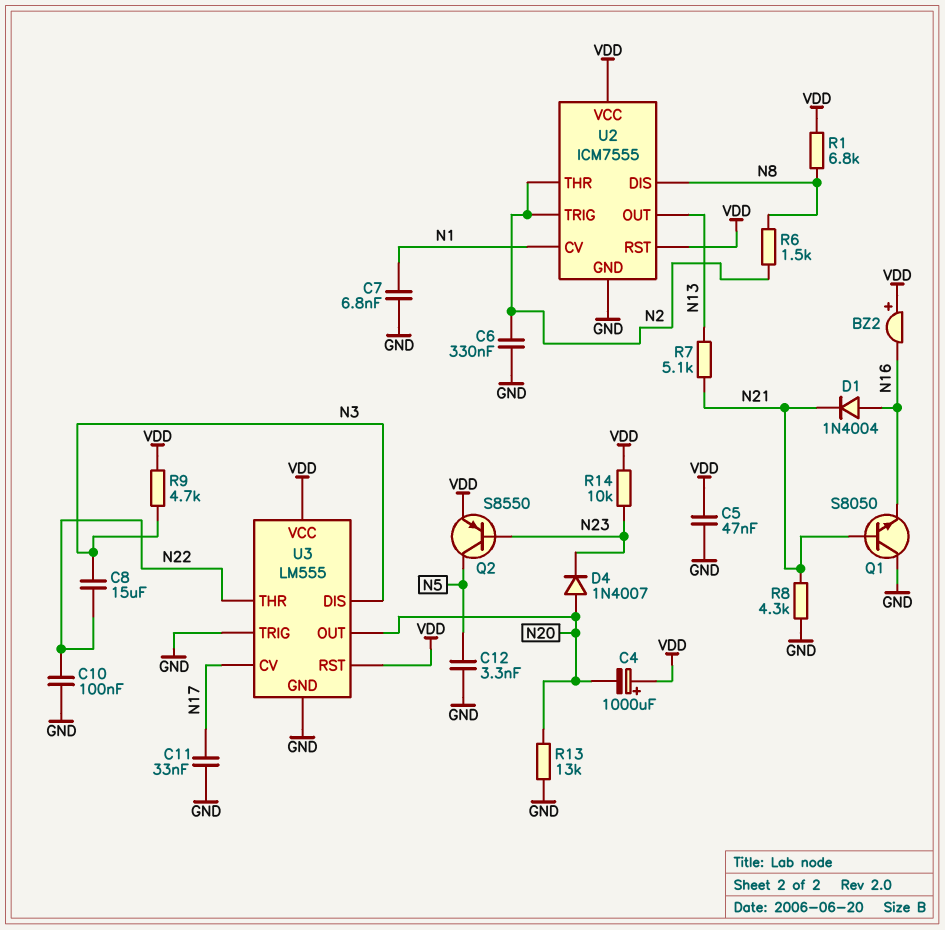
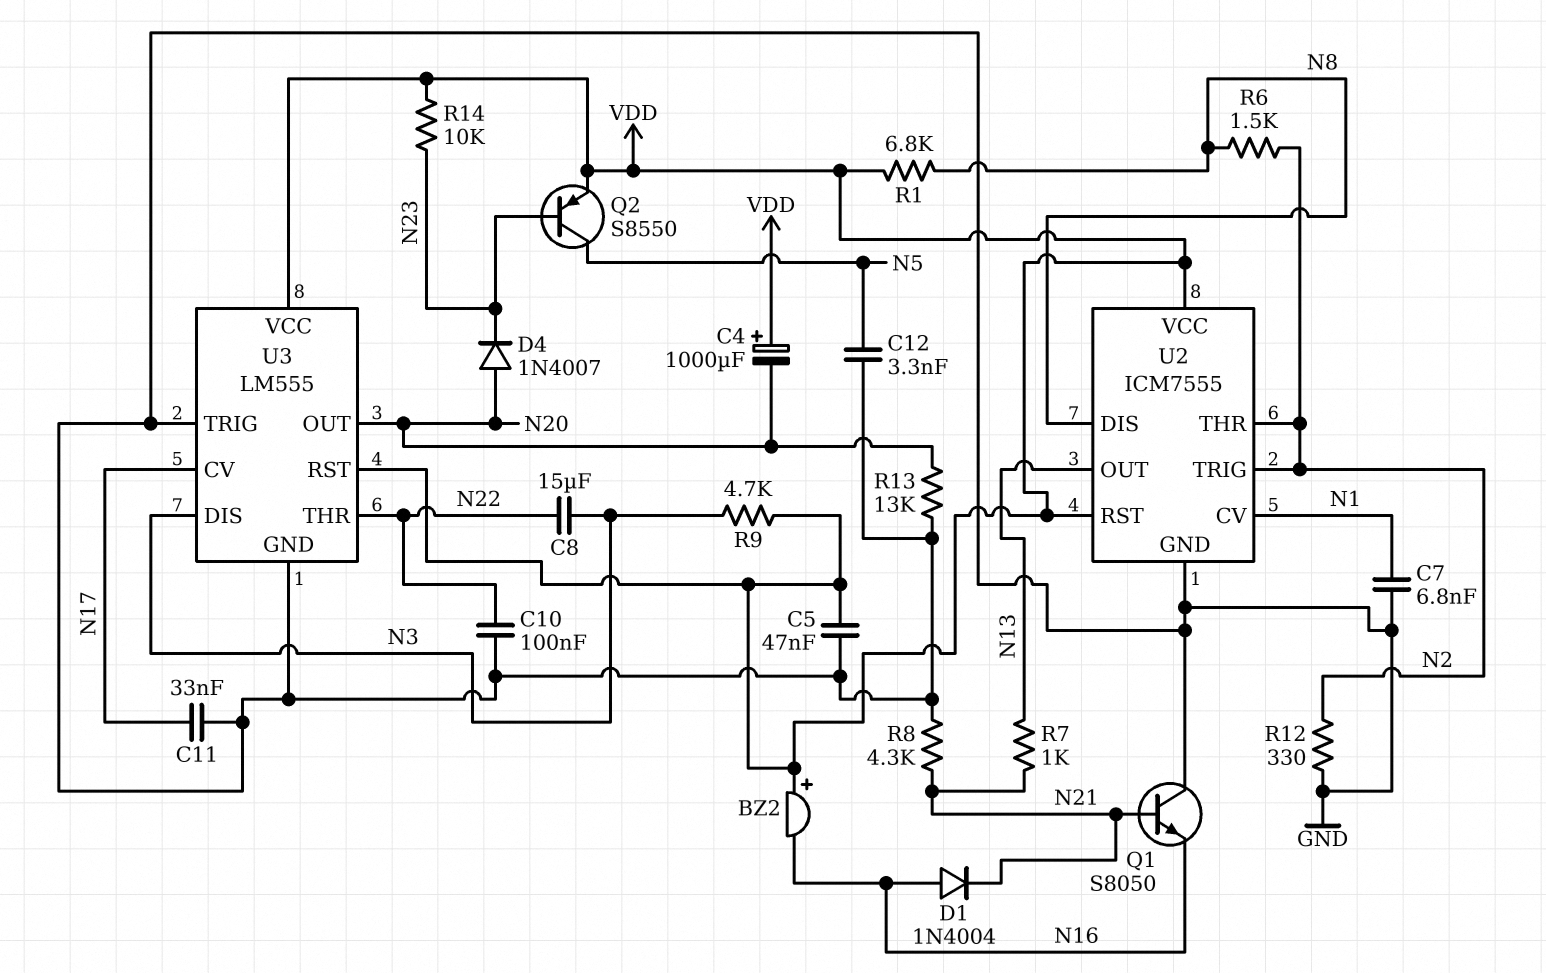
C6: 330nF (GND, N2) -> none
R7: 5.1k (N13, N21) -> 1k (N13, N21)
R12: none -> 330 (GND, N2)

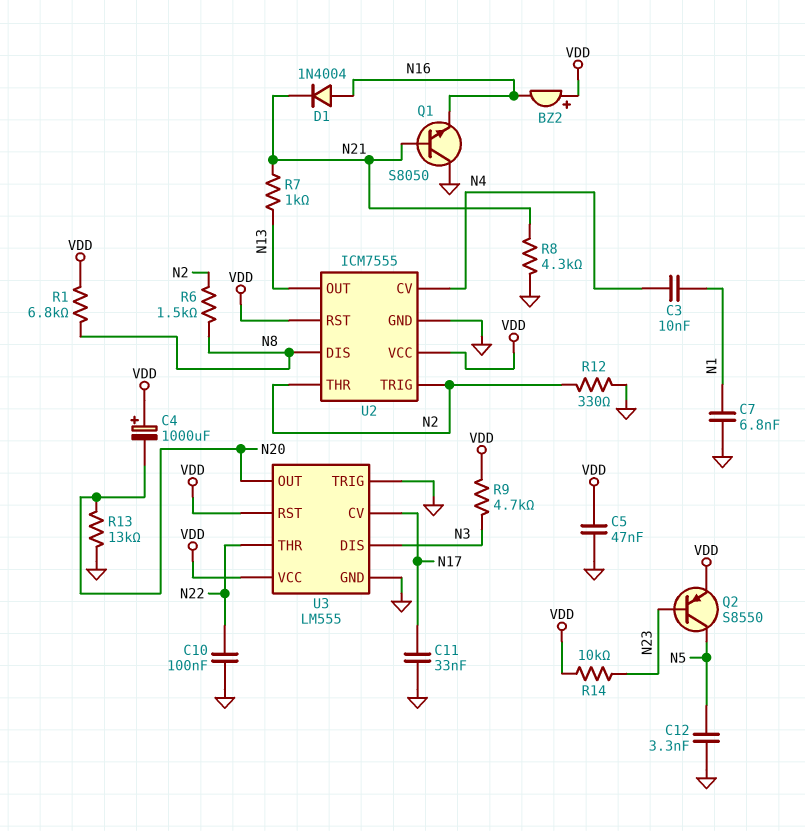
C3: none -> 10nF (N1, N4)
C8: 15uF (N3, N22) -> none
D4: diode 1N4007 (A N20, K N23) -> none
U2 pin CV: N1 -> N4

